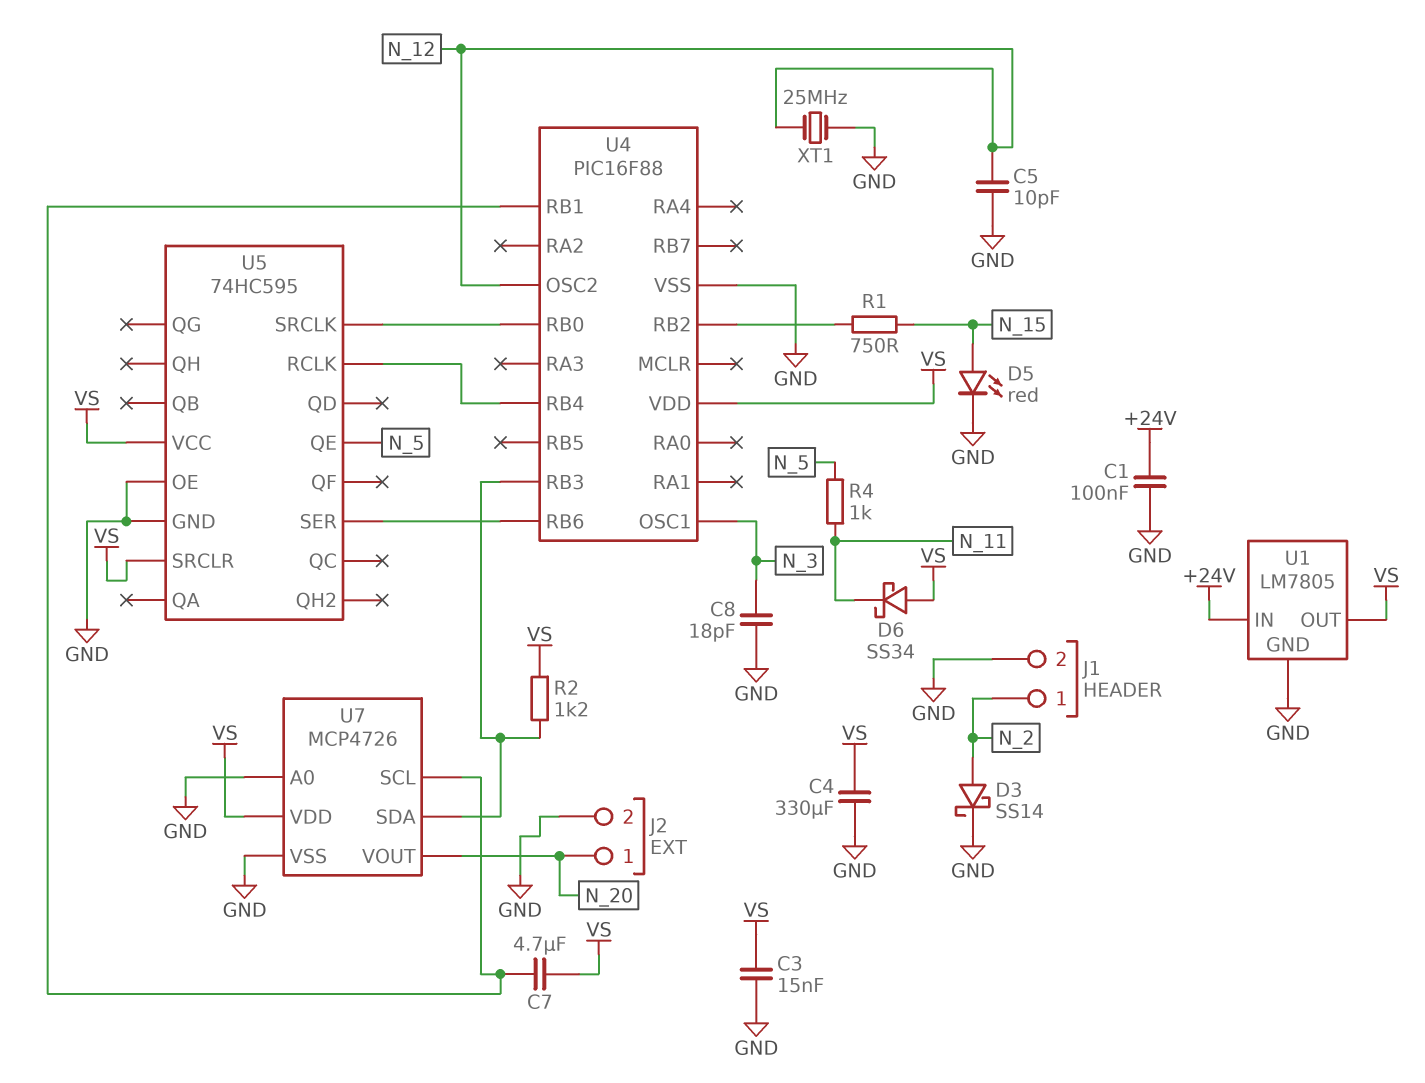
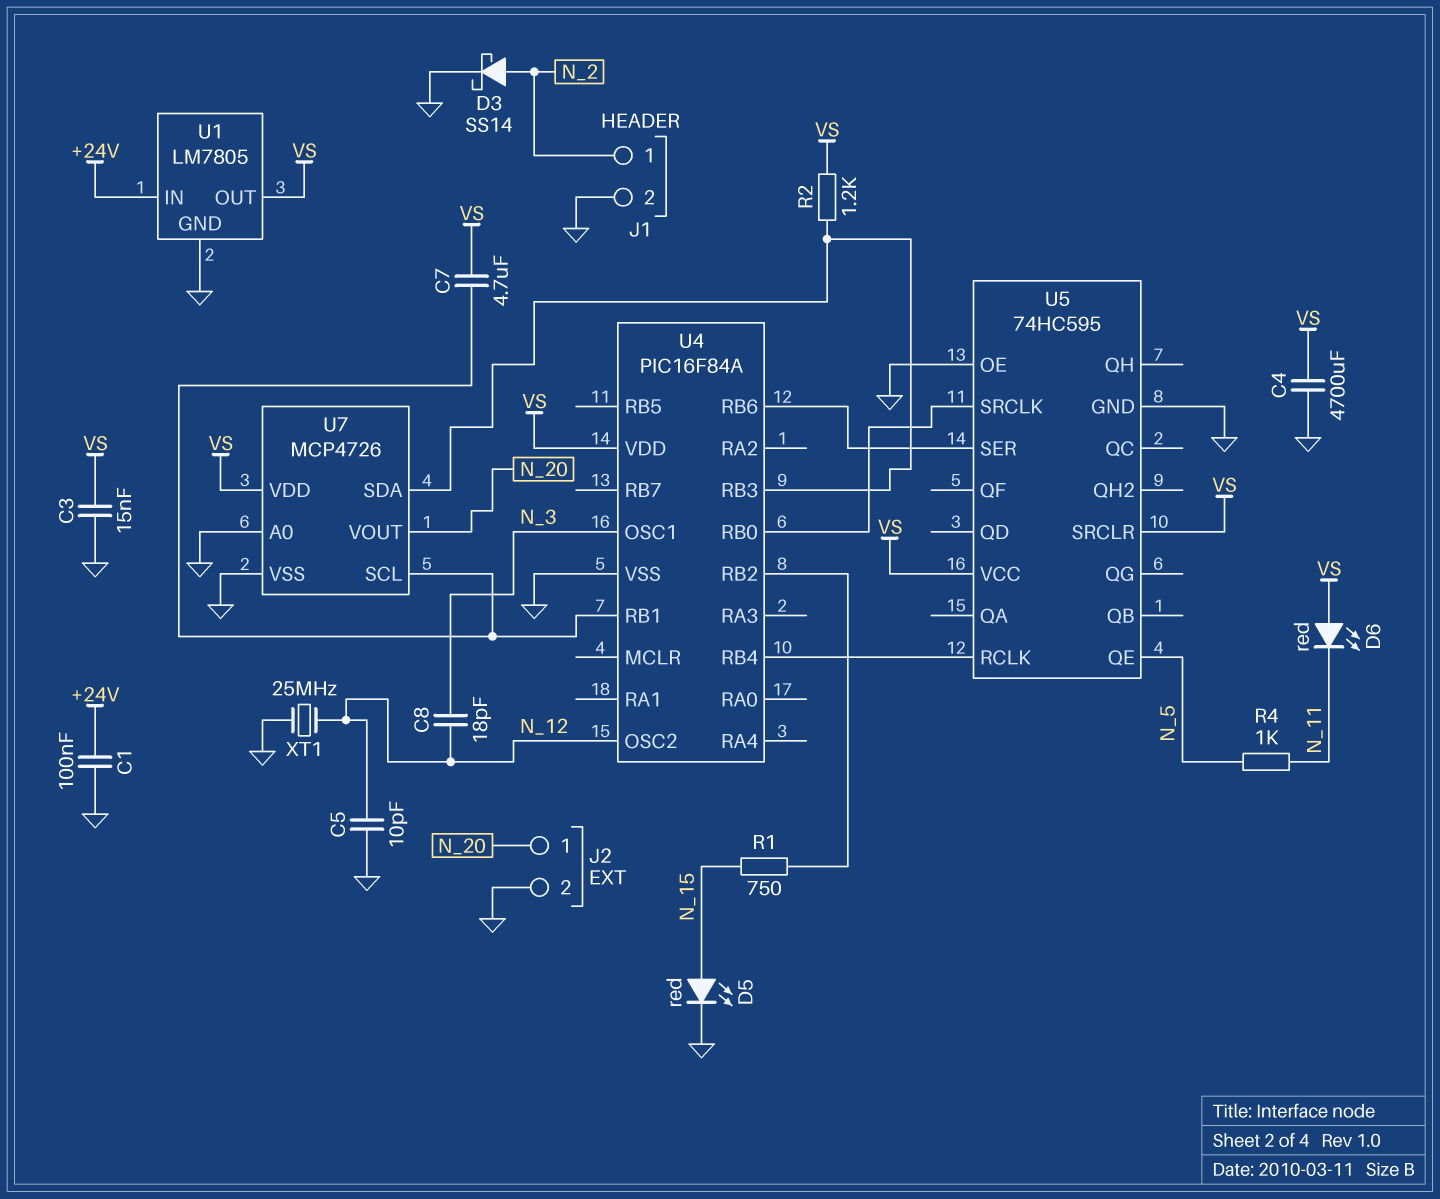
C4: 330uF (GND, VS) -> 4700uF (GND, VS)
C8: 18pF (GND, N_3) -> 18pF (N_3, N_12)
D6: schottky SS34 (A VS, K N_11) -> LED red (A VS, K N_11)
U4: PIC16F88 -> PIC16F84A

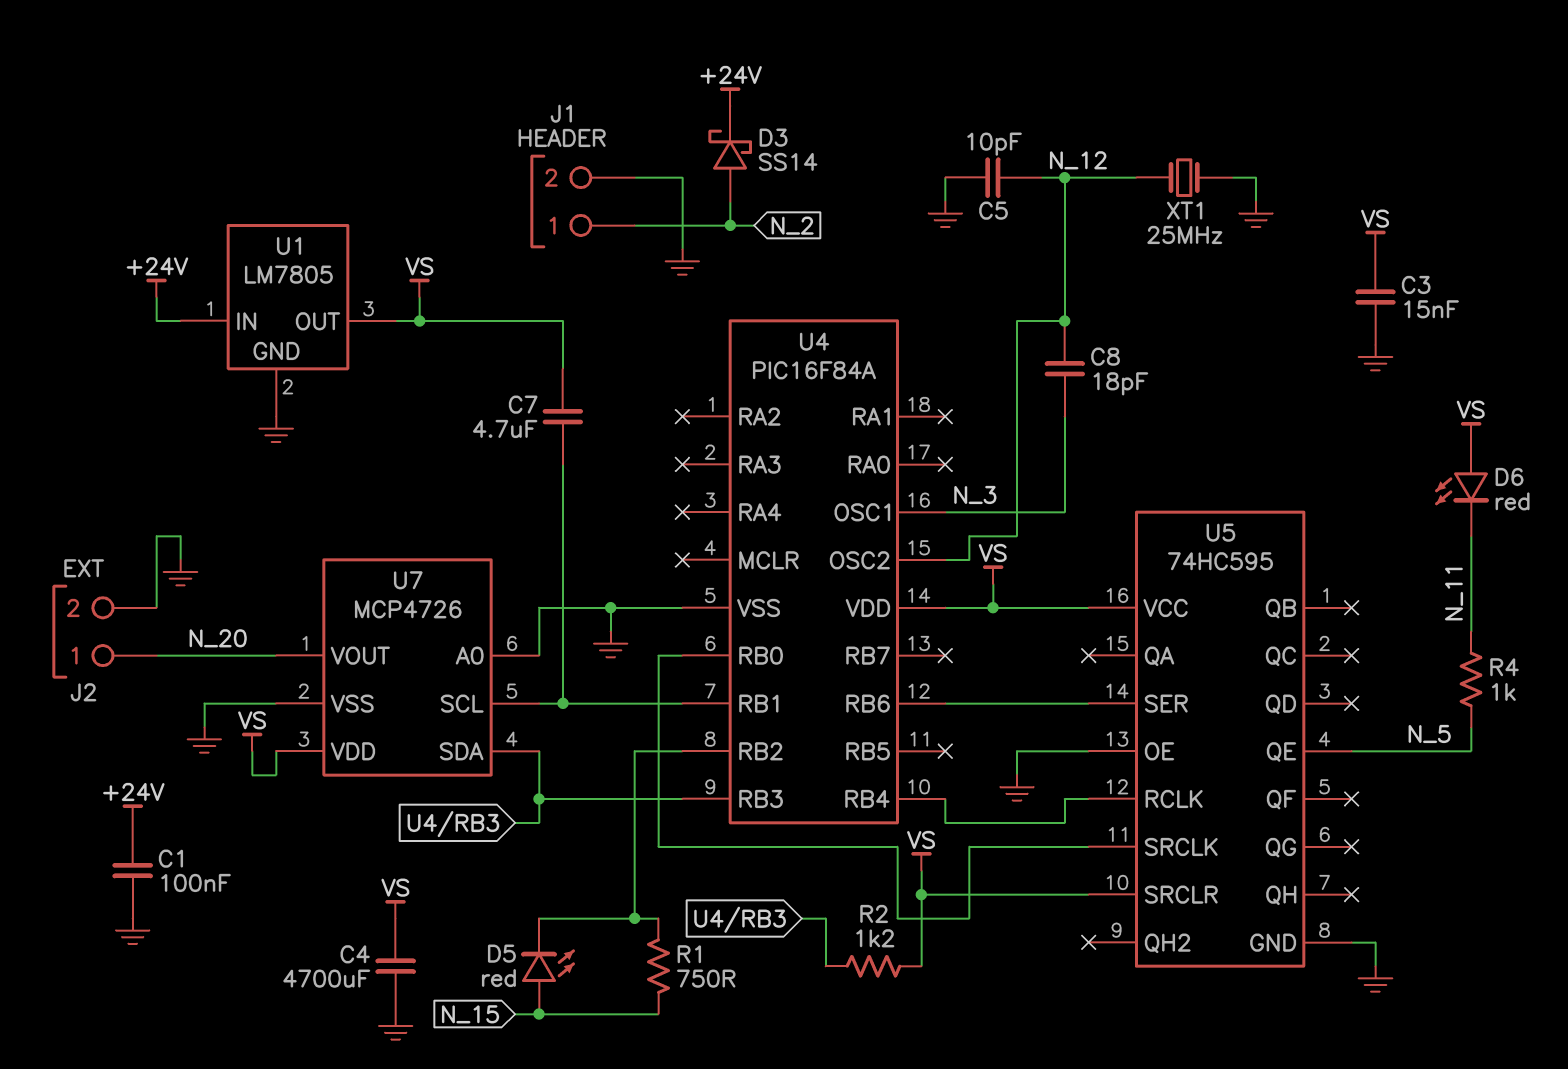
D3: schottky SS14 (A N_2, K GND) -> schottky SS14 (A N_2, K +24V)
D5: LED red (A N_15, K GND) -> LED red (A N_15, K U4/RB2)

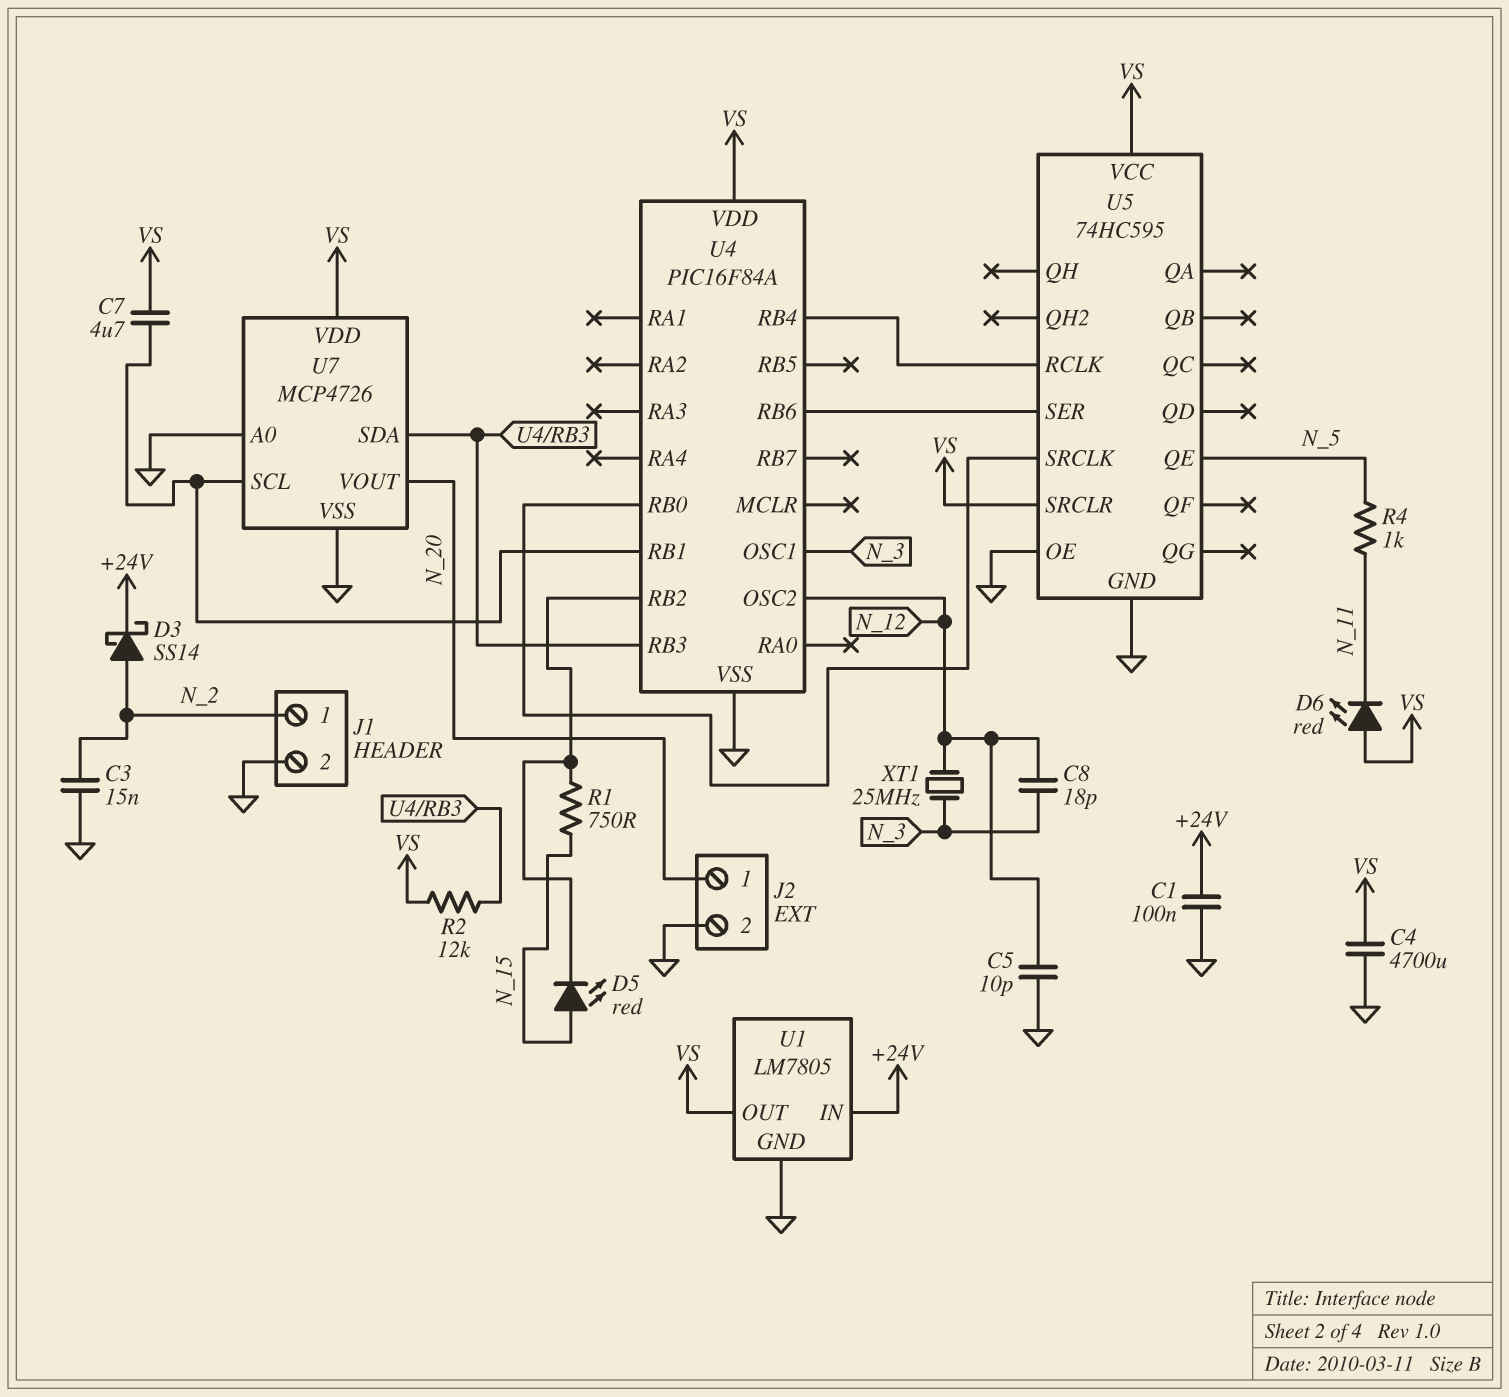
C3: 15nF (GND, VS) -> 15nF (GND, N_2)
R2: 1.2k (U4/RB3, VS) -> 12k (U4/RB3, VS)
XT1: 25MHz (GND, N_12) -> 25MHz (N_3, N_12)

